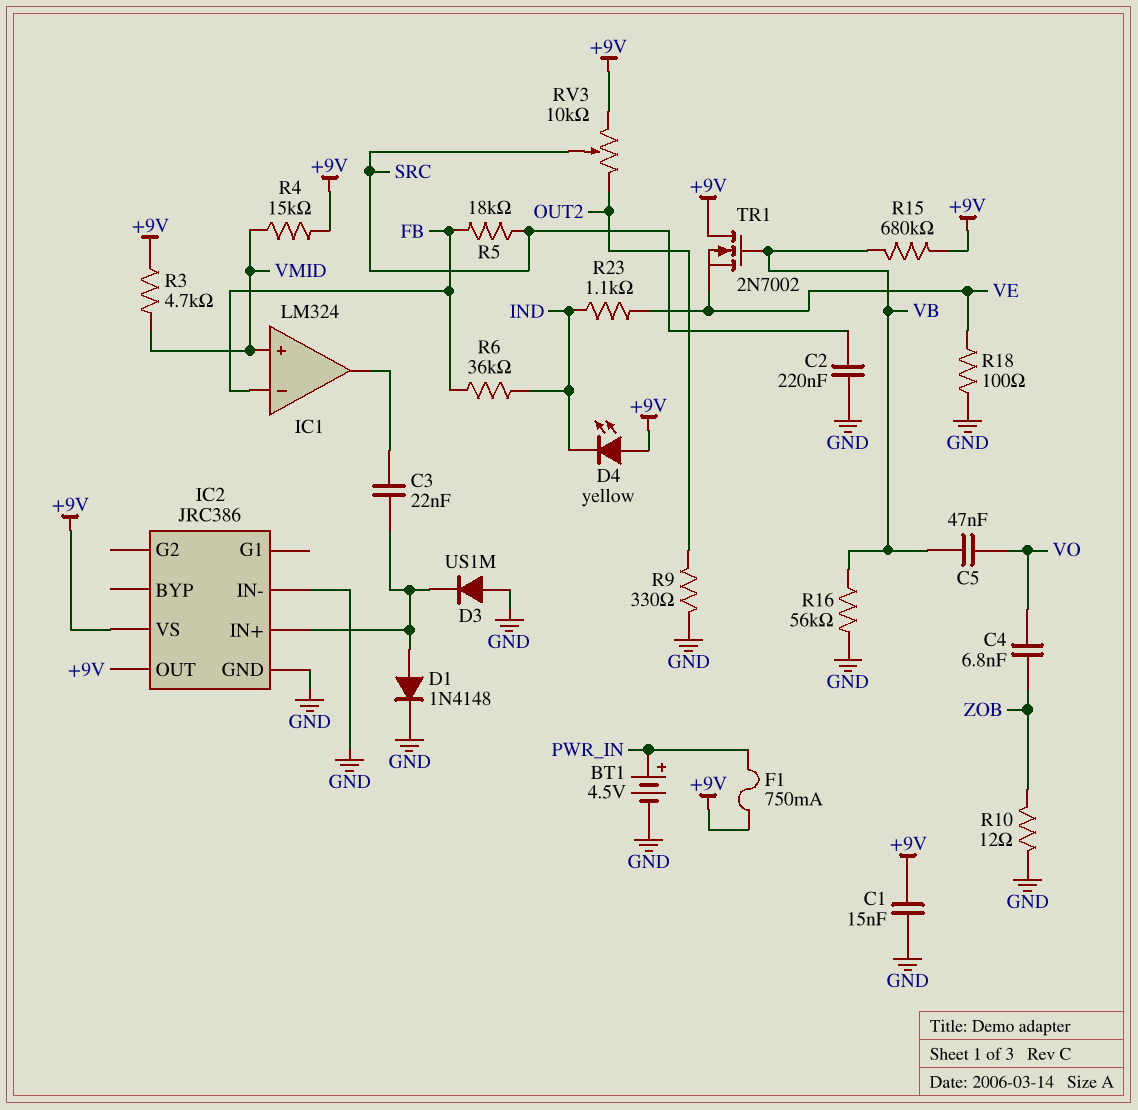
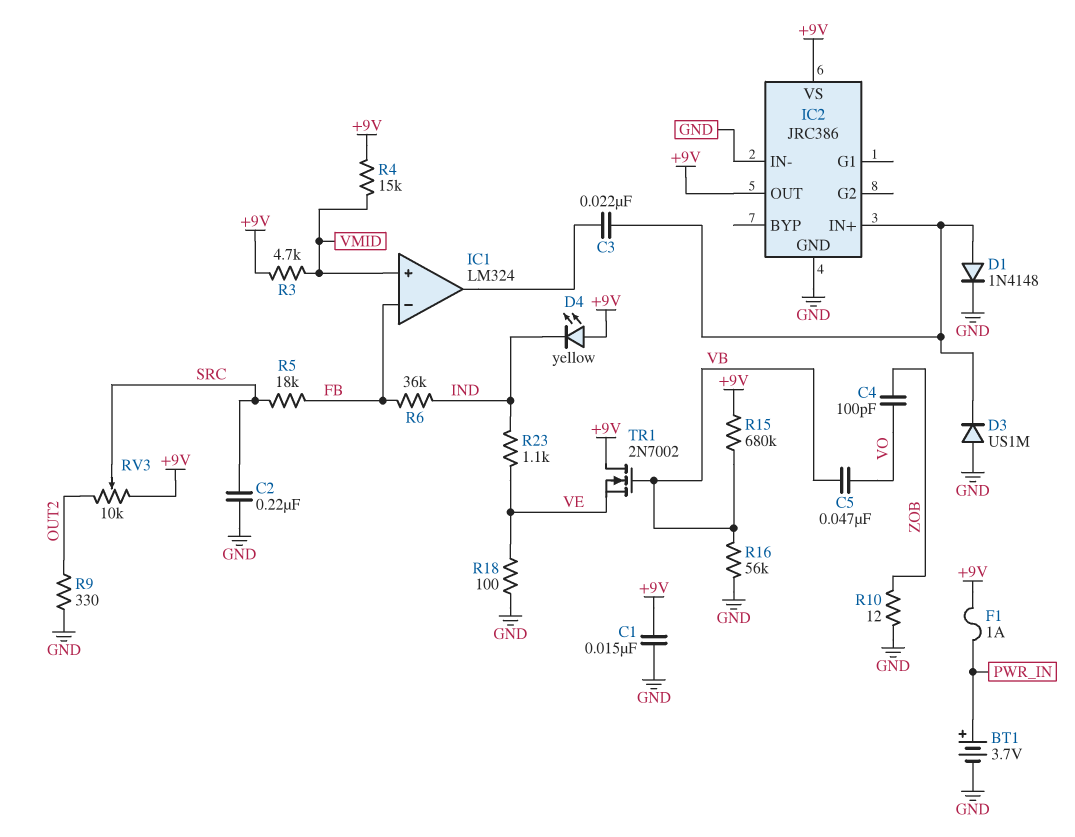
BT1: 4.5V (plus PWR_IN, minus GND) -> 3.7V (plus PWR_IN, minus GND)
C4: 6.8nF (VO, ZOB) -> 100pF (VO, ZOB)
F1: 750mA (+9V, PWR_IN) -> 1A (+9V, PWR_IN)

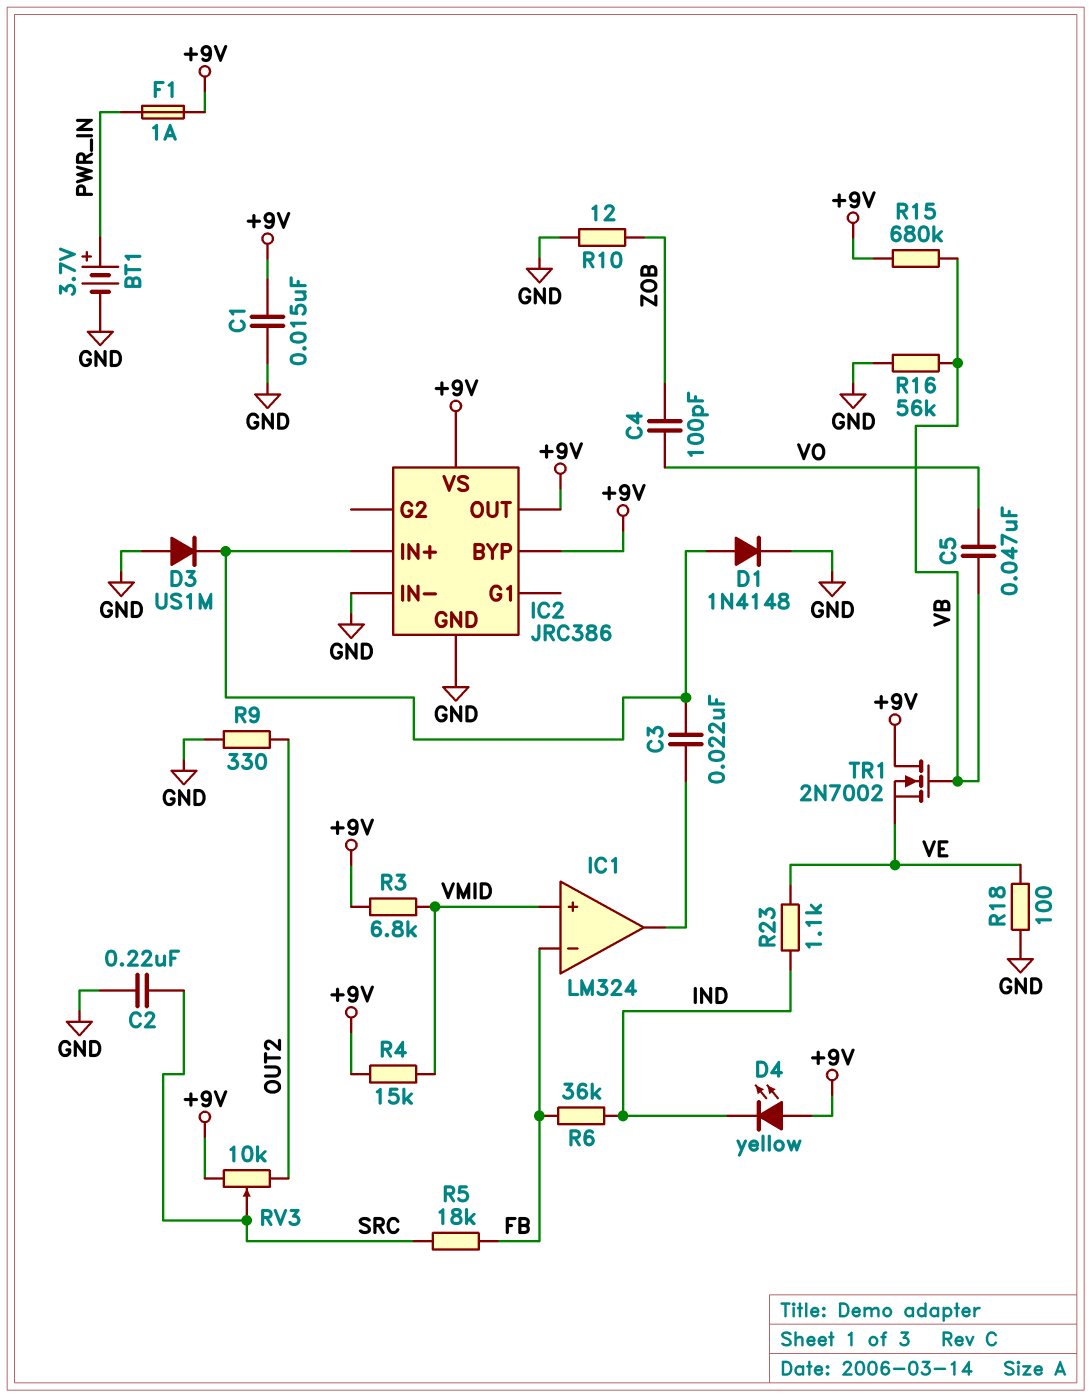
IC2 pin BYP: none -> +9V
R3: 4.7k (+9V, VMID) -> 6.8k (+9V, VMID)

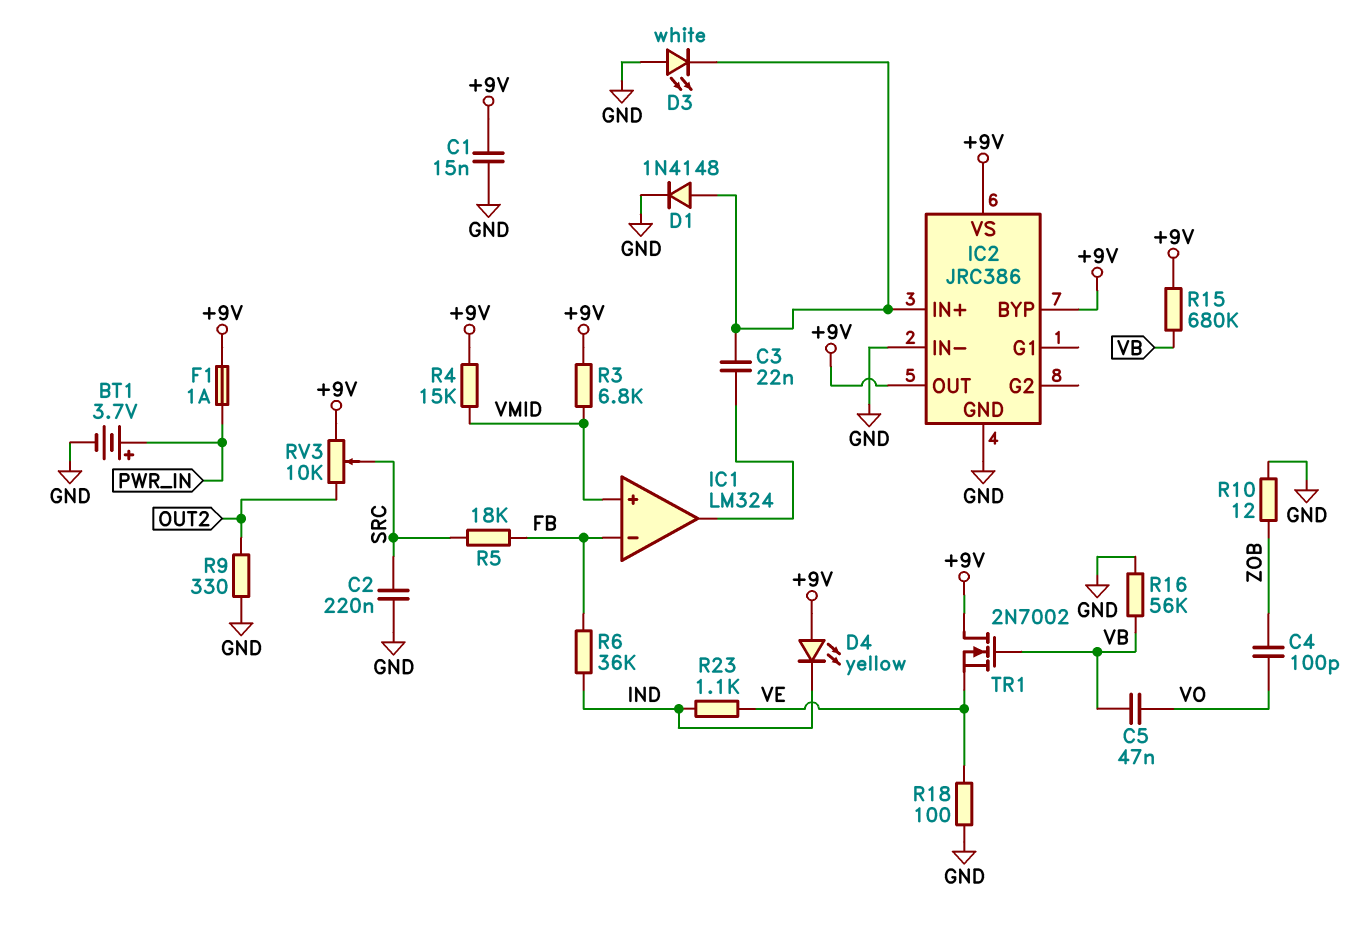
D3: diode US1M (A GND, K IC2/IN+) -> LED white (A GND, K IC2/IN+)

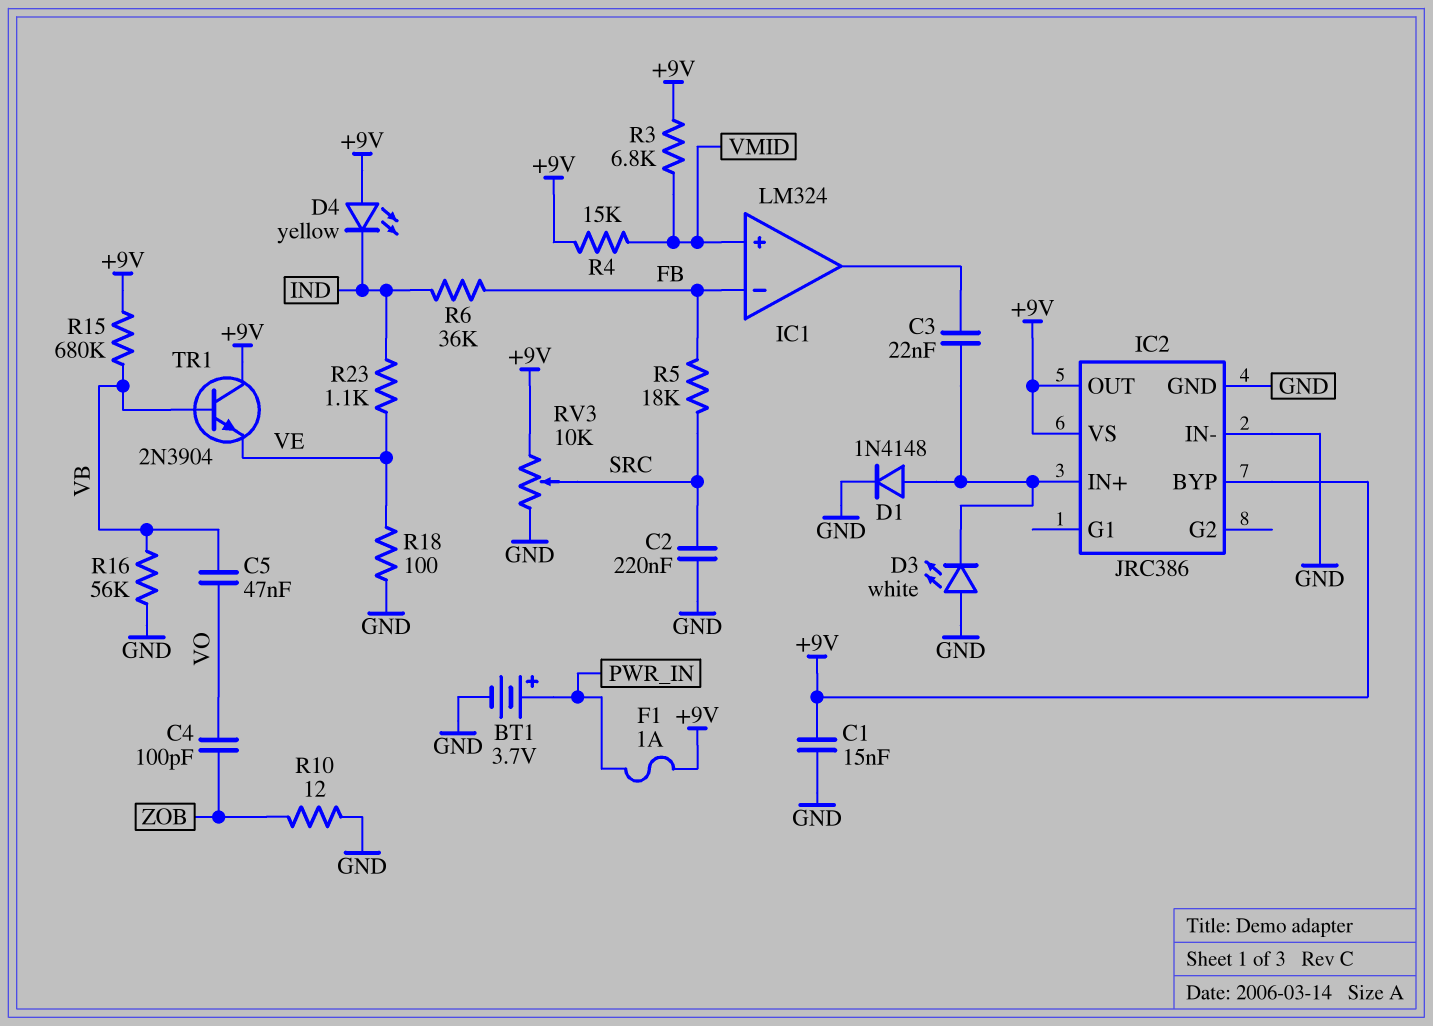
R9: 330 (GND, OUT2) -> none
RV3: 10k (+9V, OUT2, wiper SRC) -> 10k (+9V, GND, wiper SRC)
TR1: NMOS 2N7002 (G VB, D +9V, S VE) -> NPN 2N3904 (B VB, C +9V, E VE)

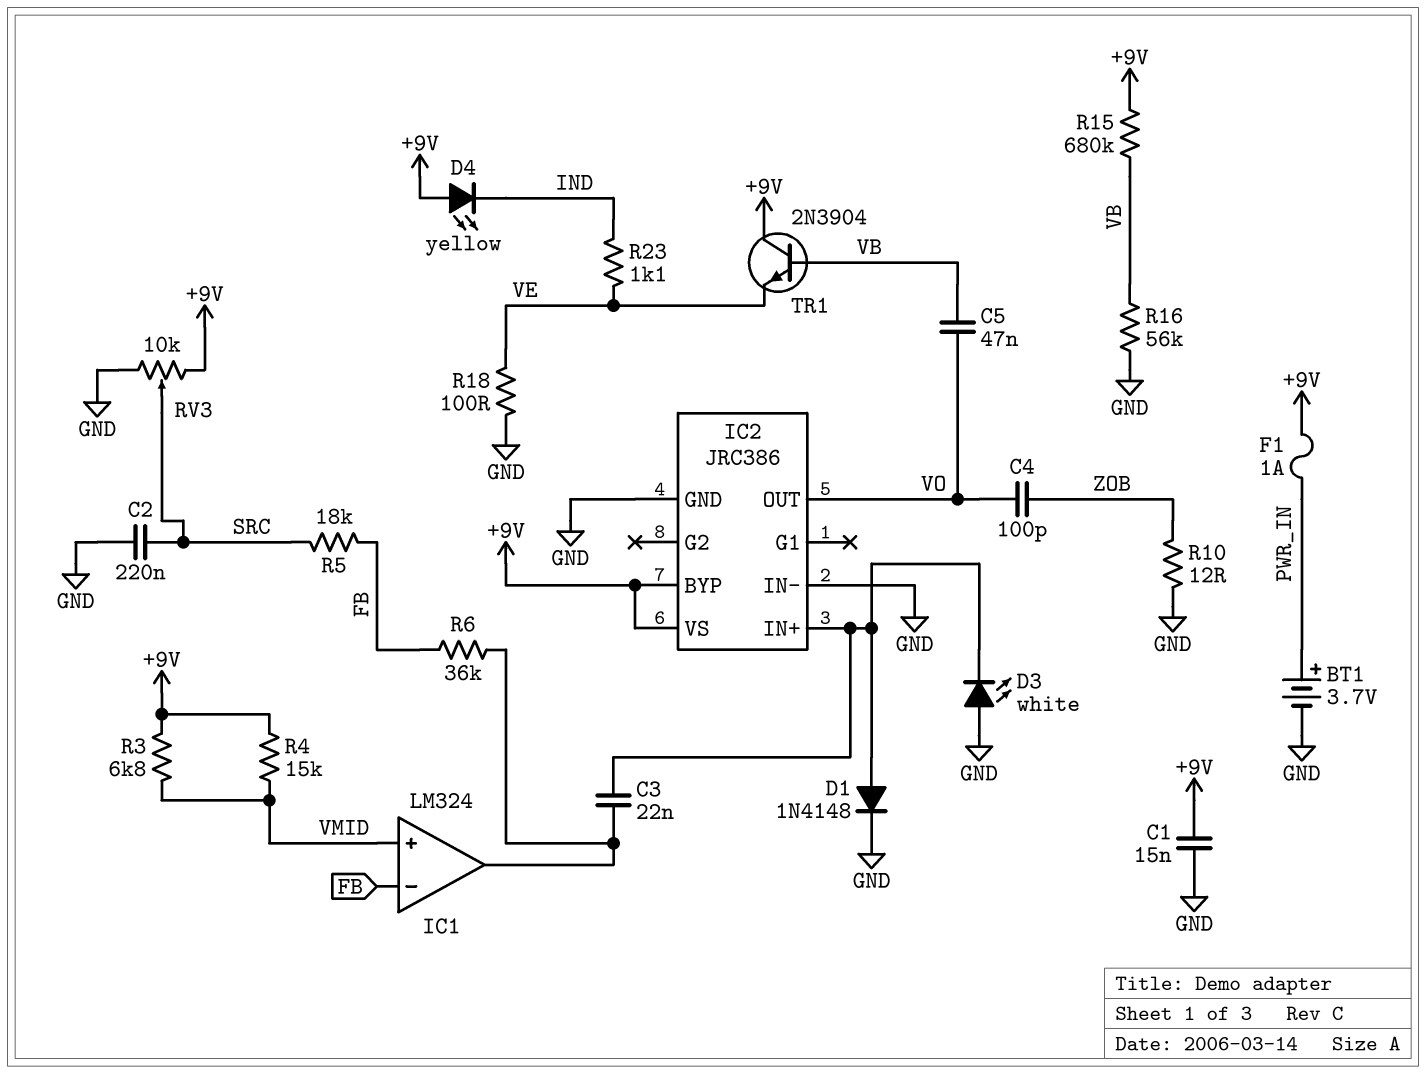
IC2 pin OUT: +9V -> VO
R6: 36k (FB, IND) -> 36k (FB, IC1/out)

